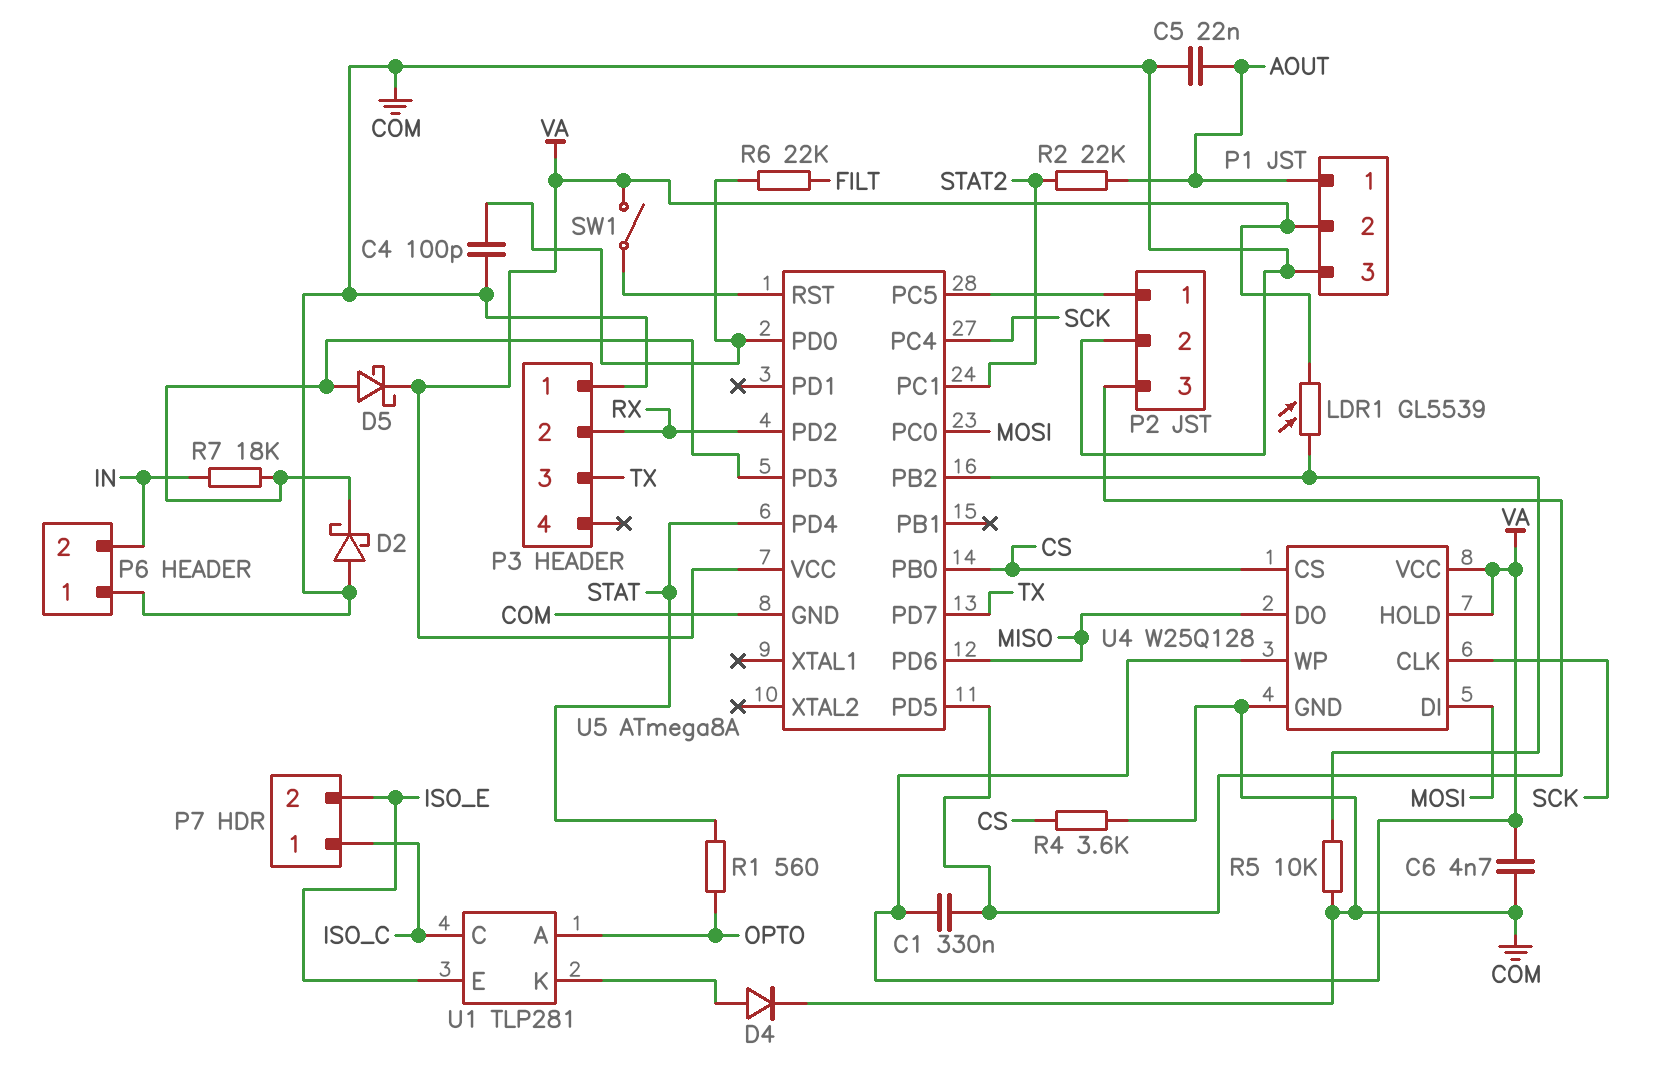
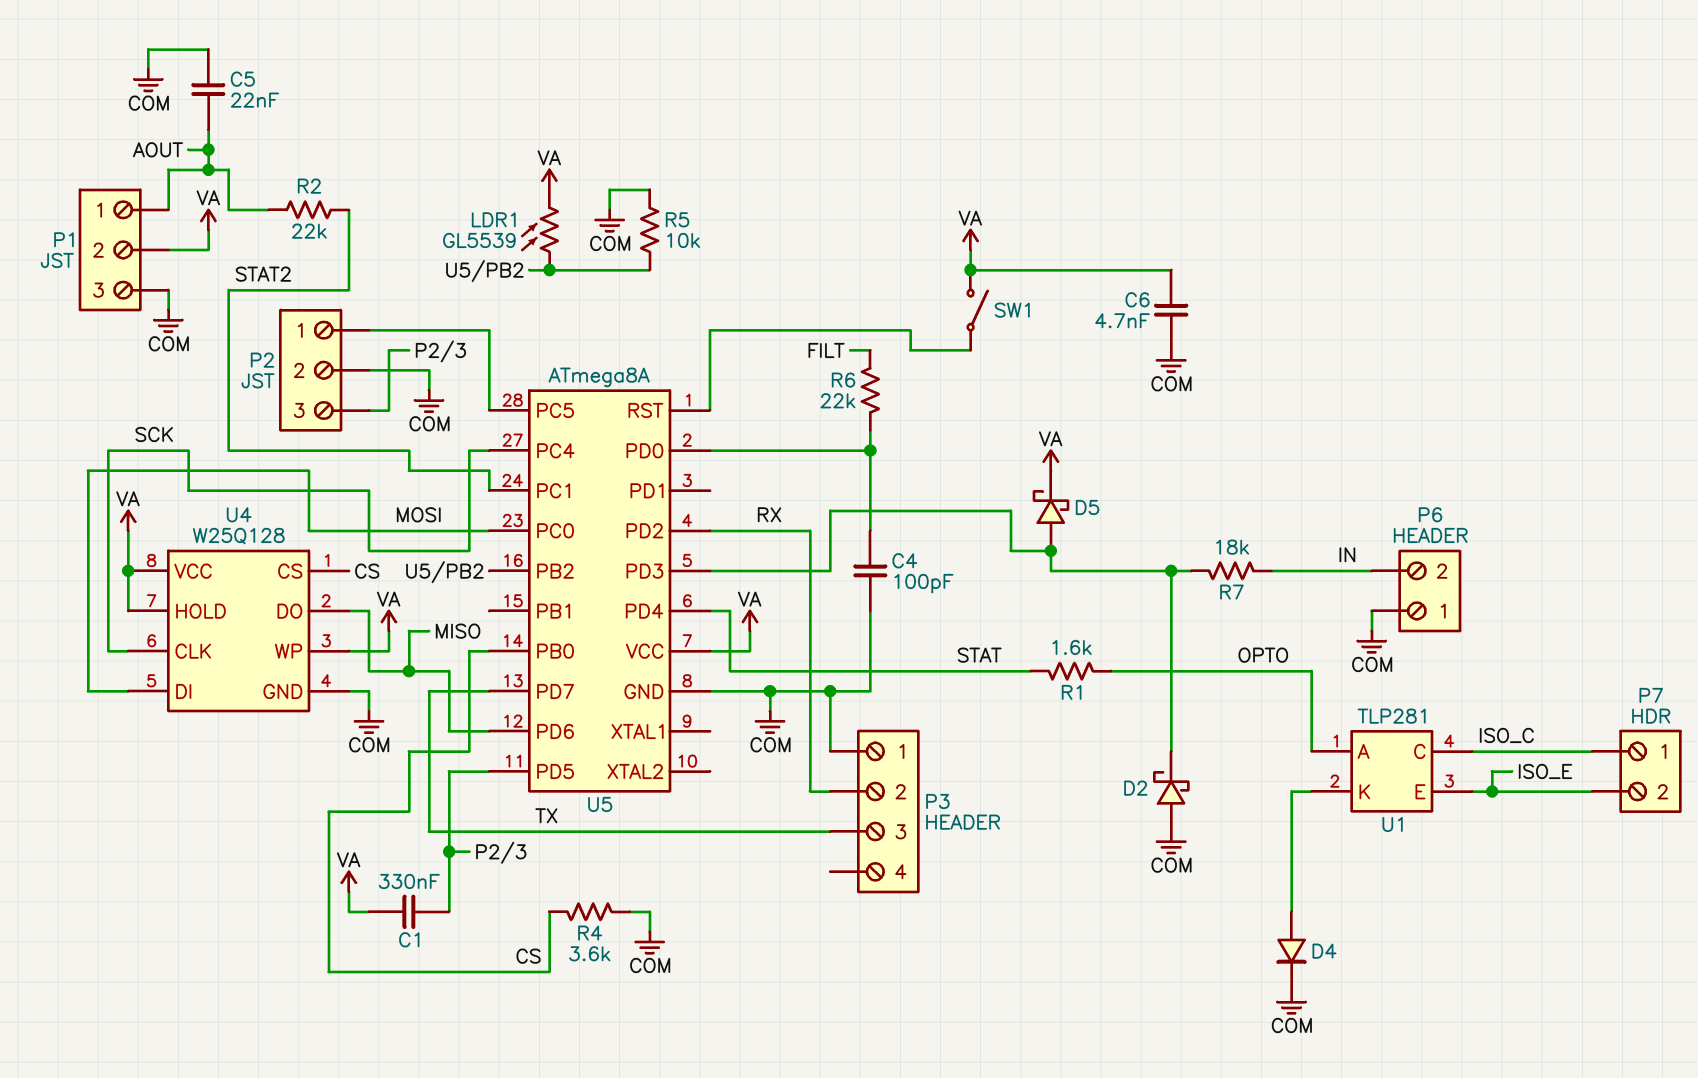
R1: 560 (OPTO, STAT) -> 1.6k (OPTO, STAT)

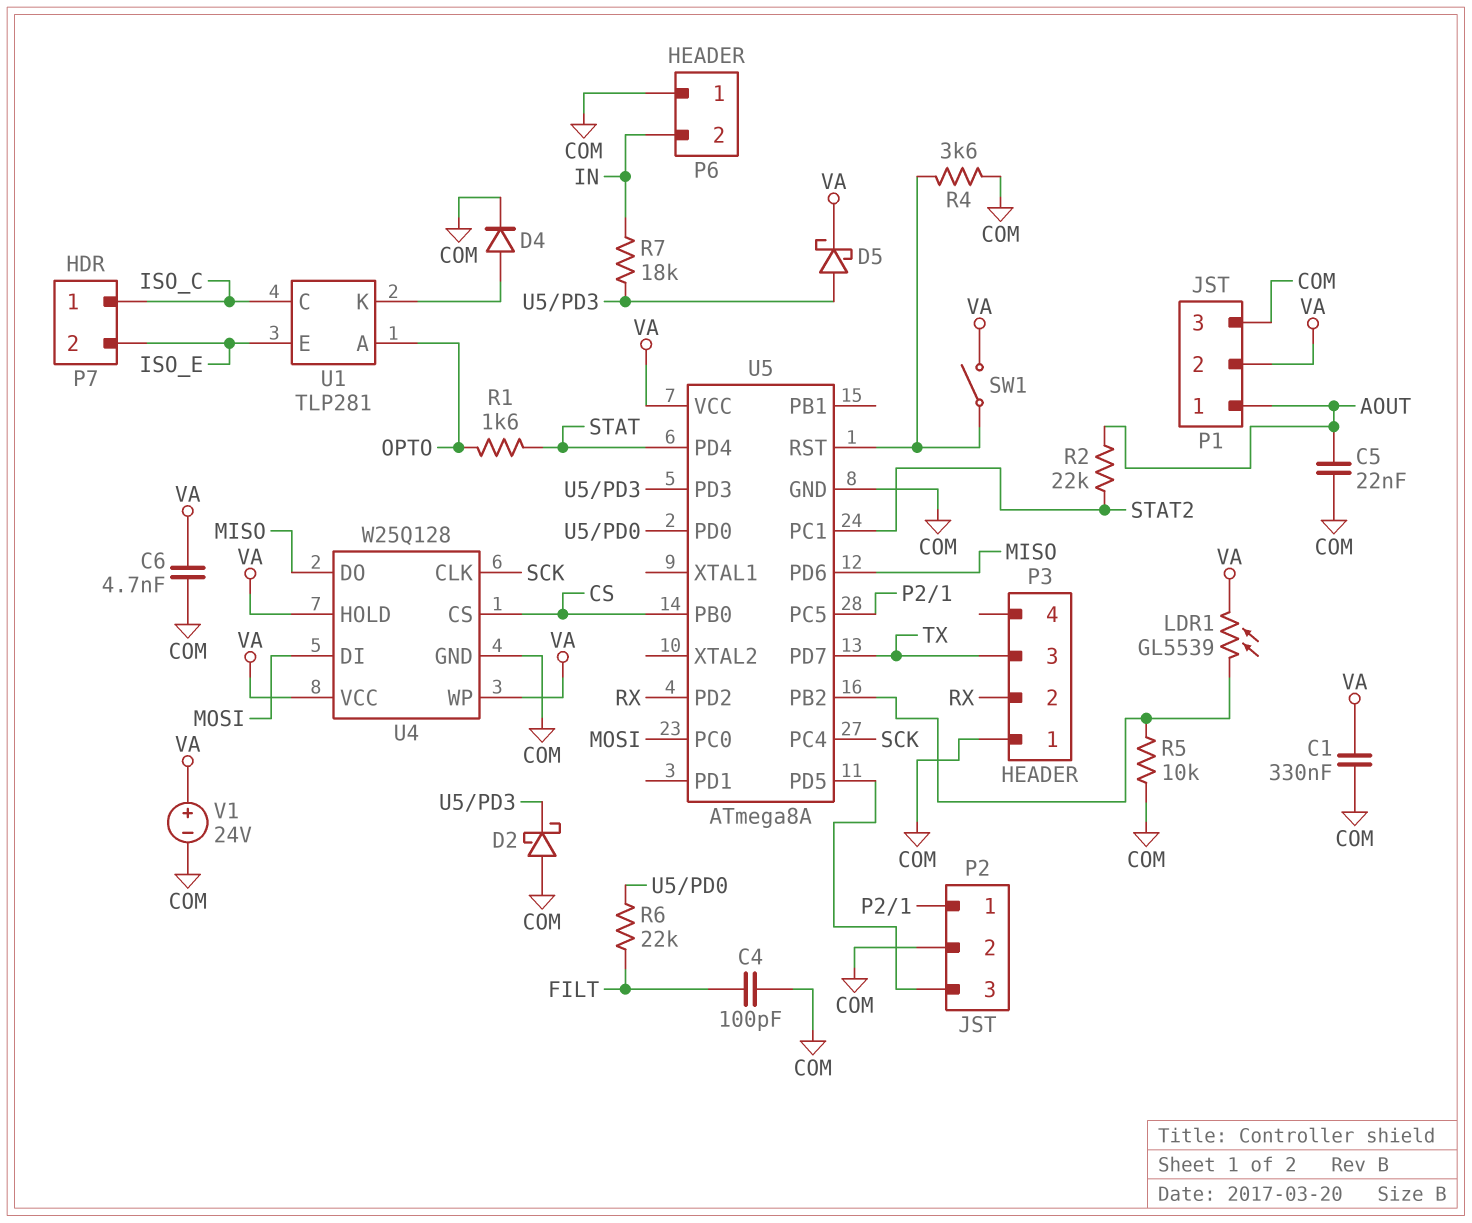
C1: 330nF (P2/3, VA) -> 330nF (COM, VA)
C4: 100pF (COM, U5/PD0) -> 100pF (COM, FILT)
R4: 3.6k (COM, CS) -> 3.6k (COM, U5/RST)
V1: none -> 24V (plus VA, minus COM)

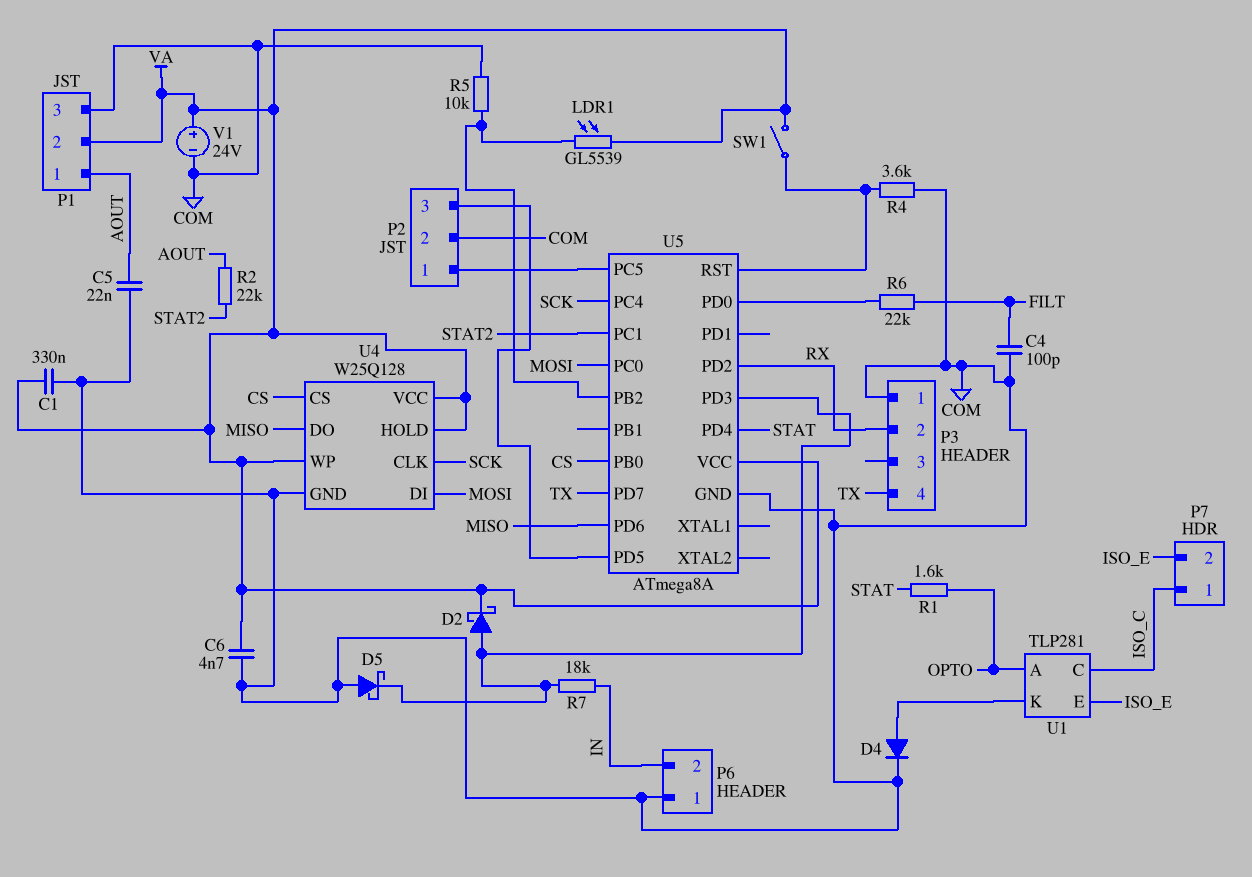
D2: schottky (A COM, K U5/PD3) -> schottky (A U5/PD3, K VA)
D5: schottky (A U5/PD3, K VA) -> schottky (A COM, K U5/PD3)
P3 pin 3: TX -> none
P3 pin 4: none -> TX

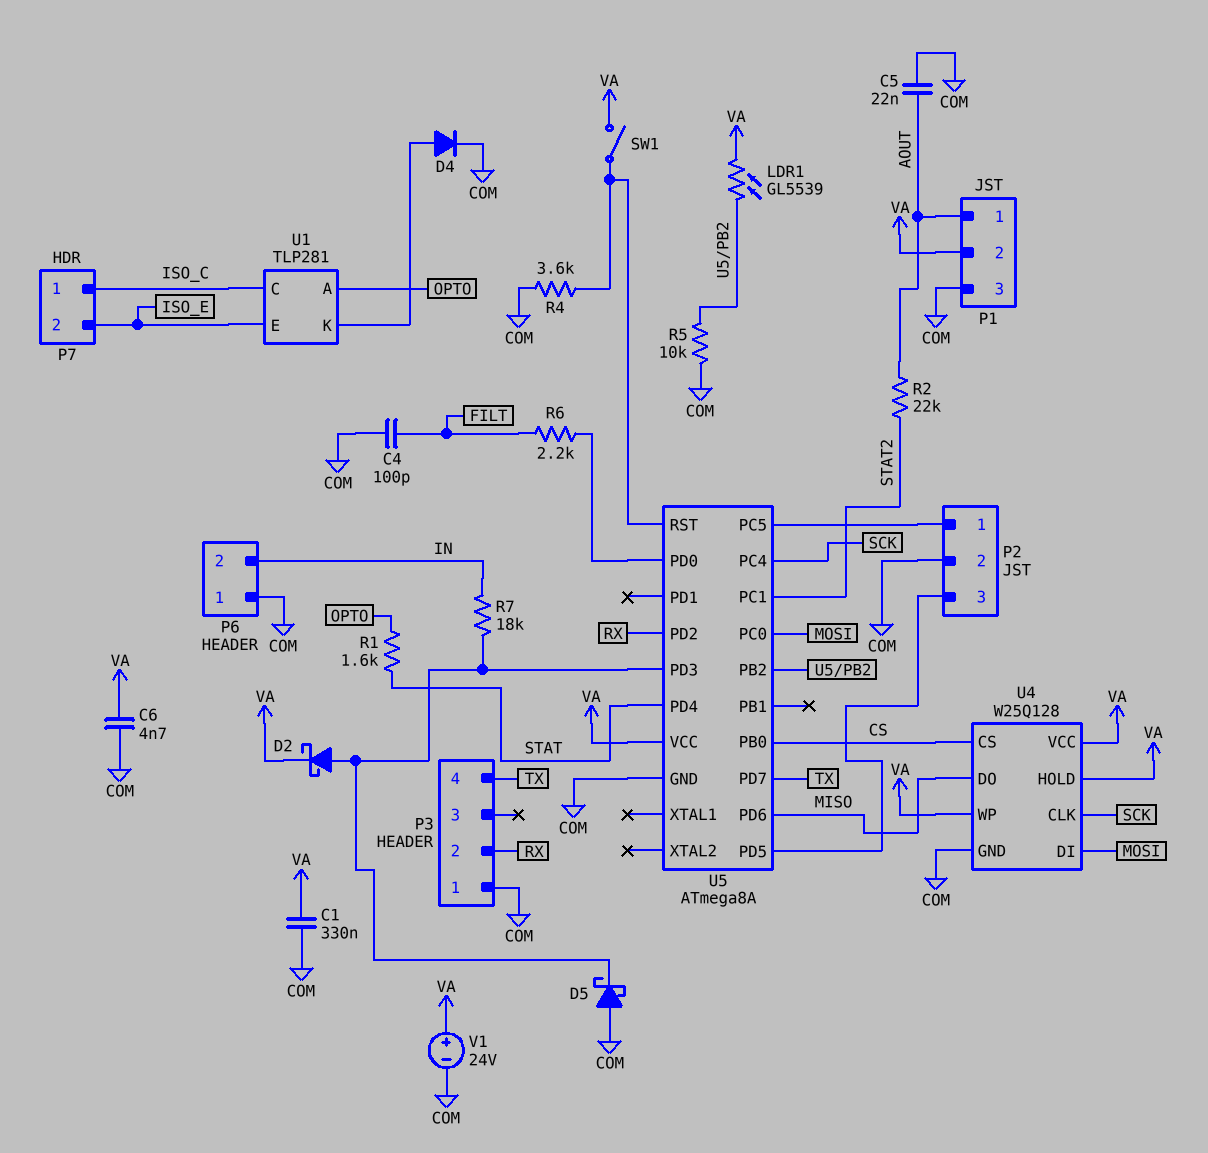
R6: 22k (FILT, U5/PD0) -> 2.2k (FILT, U5/PD0)

